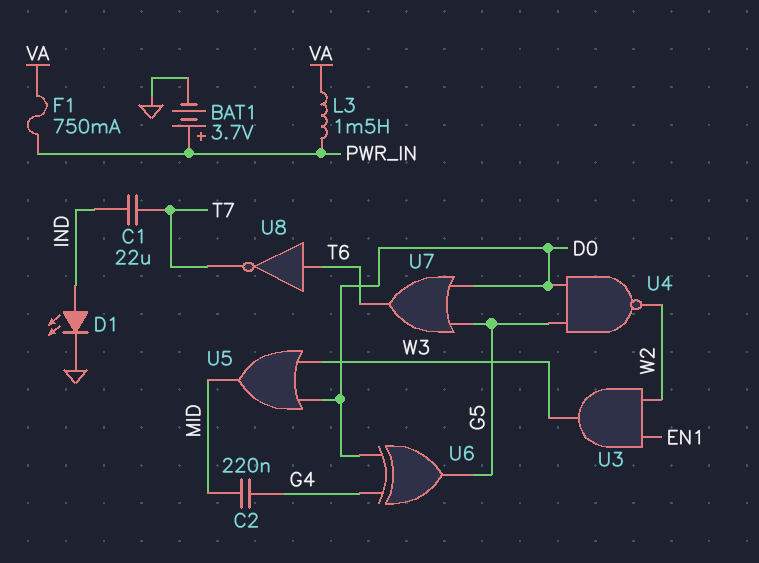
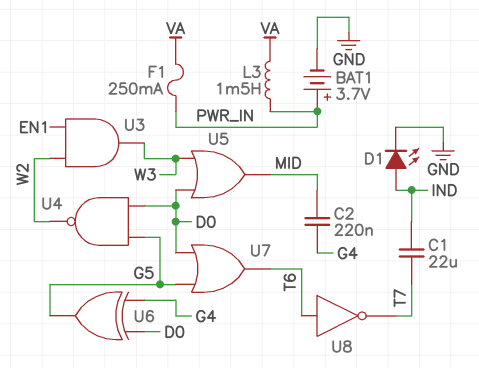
F1: 750mA (PWR_IN, VA) -> 250mA (PWR_IN, VA)

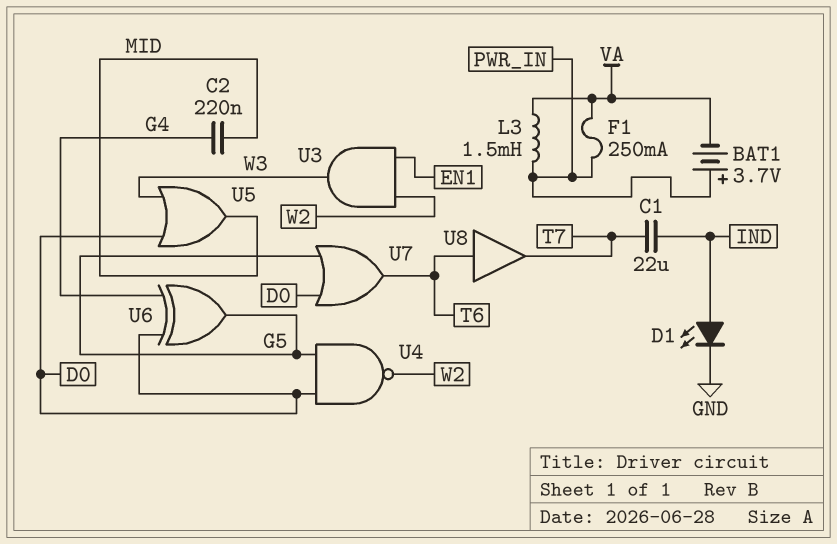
BAT1: 3.7V (plus PWR_IN, minus GND) -> 3.7V (plus PWR_IN, minus VA)
U8: NOT (in T6, out T7) -> buffer (in T6, out T7)

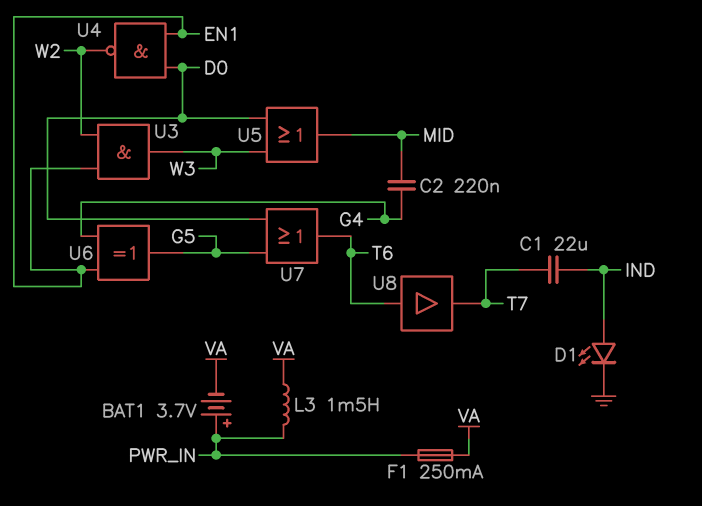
U4: NAND (in D0, in G5, out W2) -> NAND (in D0, in EN1, out W2)
U6: XOR (in D0, in G4, out G5) -> XOR (in EN1, in G4, out G5)

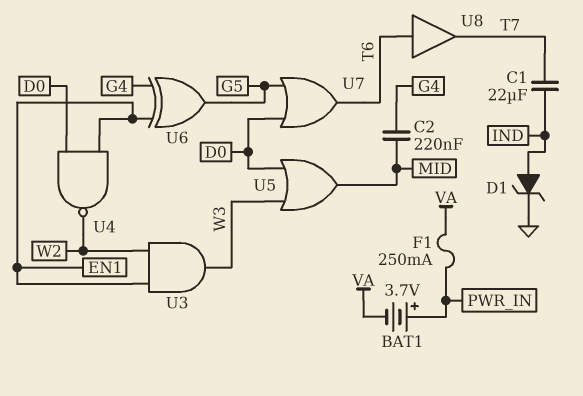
D1: LED (A IND, K GND) -> zener (A IND, K GND)
L3: 1.5mH (PWR_IN, VA) -> none

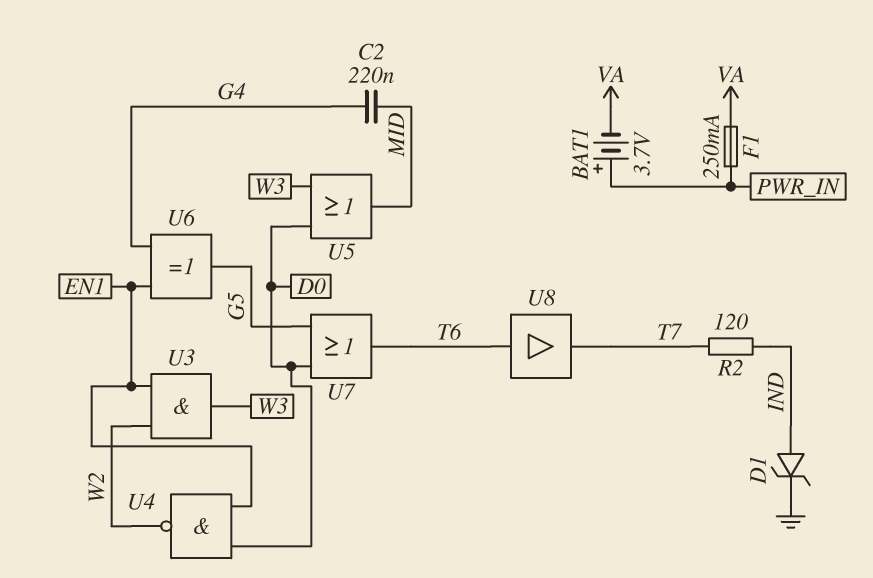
C1: 22uF (IND, T7) -> none
R2: none -> 120 (IND, T7)

